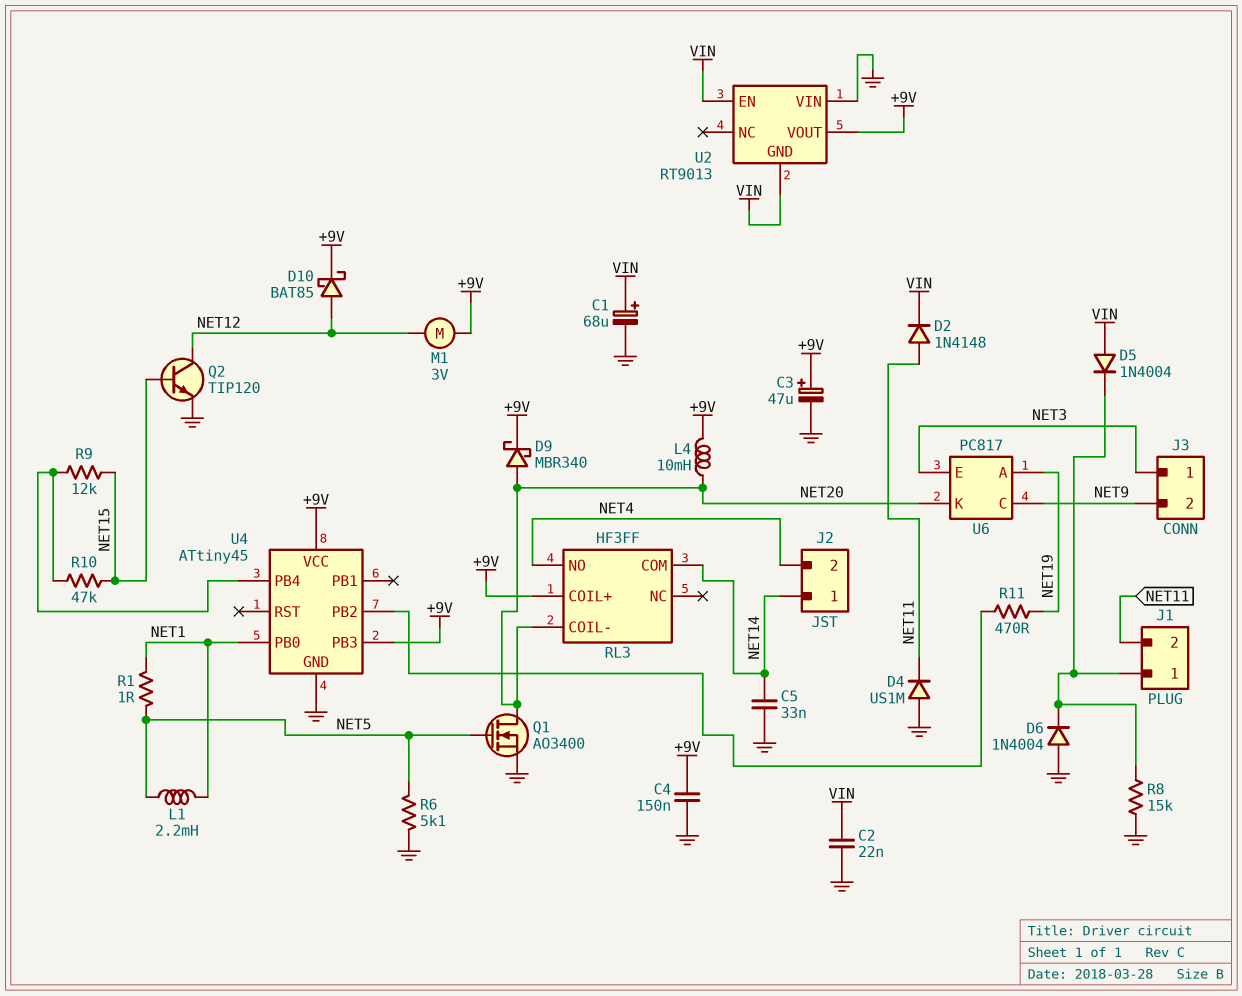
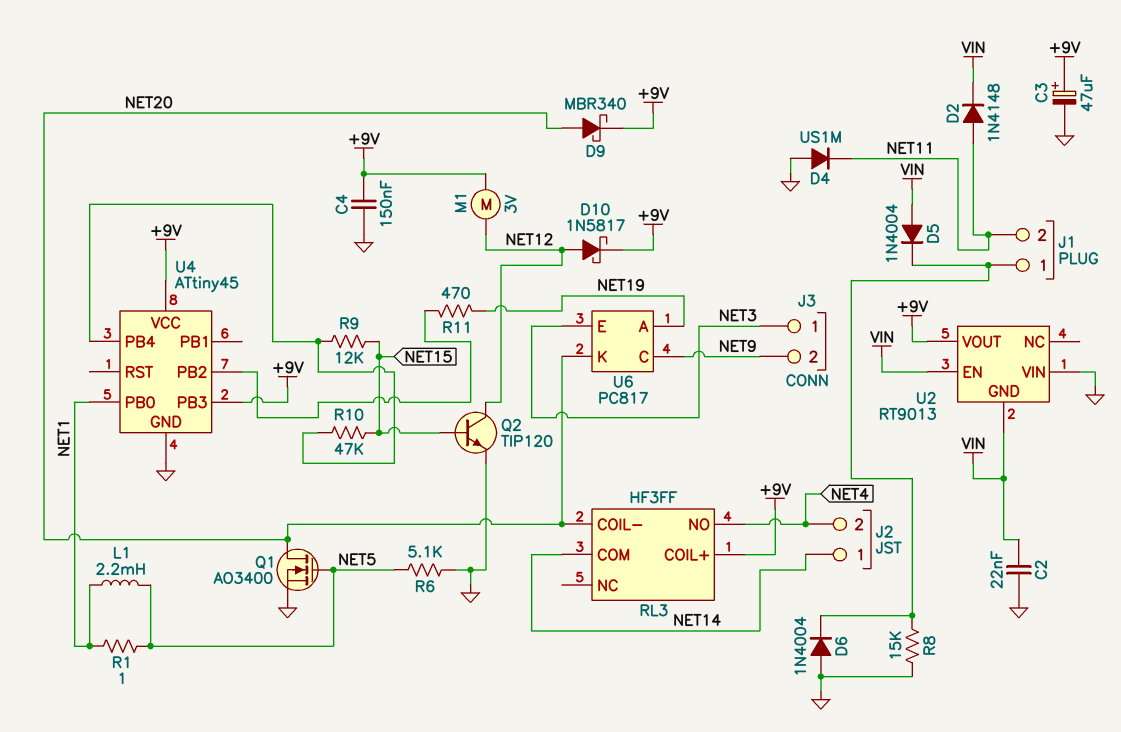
C1: 68uF (plus VIN, minus GND) -> none
C5: 33nF (GND, NET14) -> none
D10: schottky BAT85 (A NET12, K +9V) -> schottky 1N5817 (A NET12, K +9V)
L4: 10mH (+9V, NET20) -> none

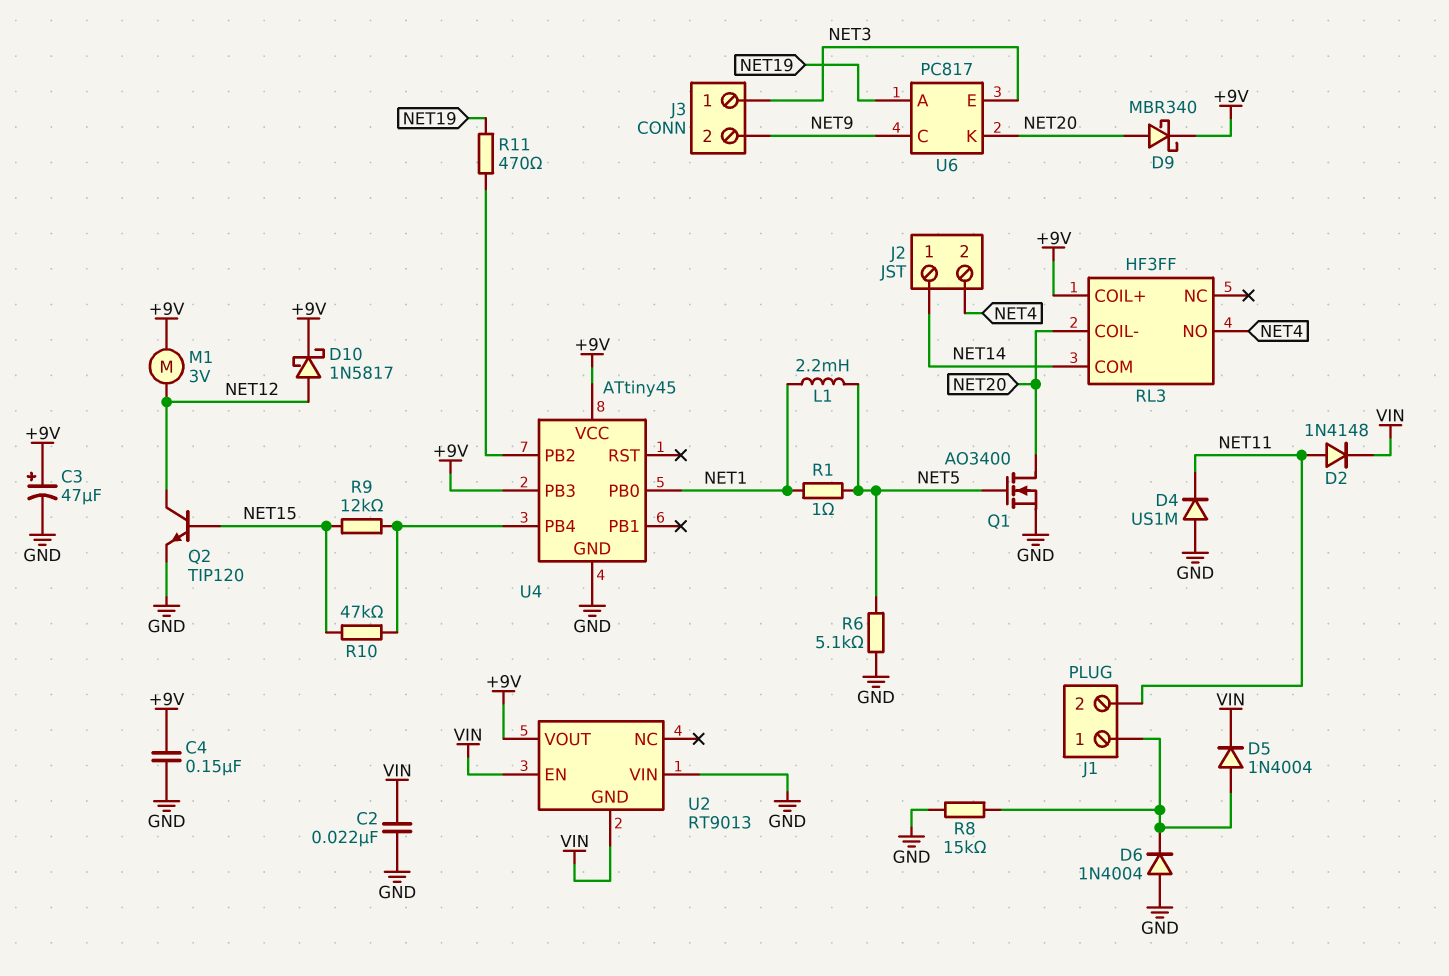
D5: diode 1N4004 (A VIN, K J1/1) -> diode 1N4004 (A J1/1, K VIN)

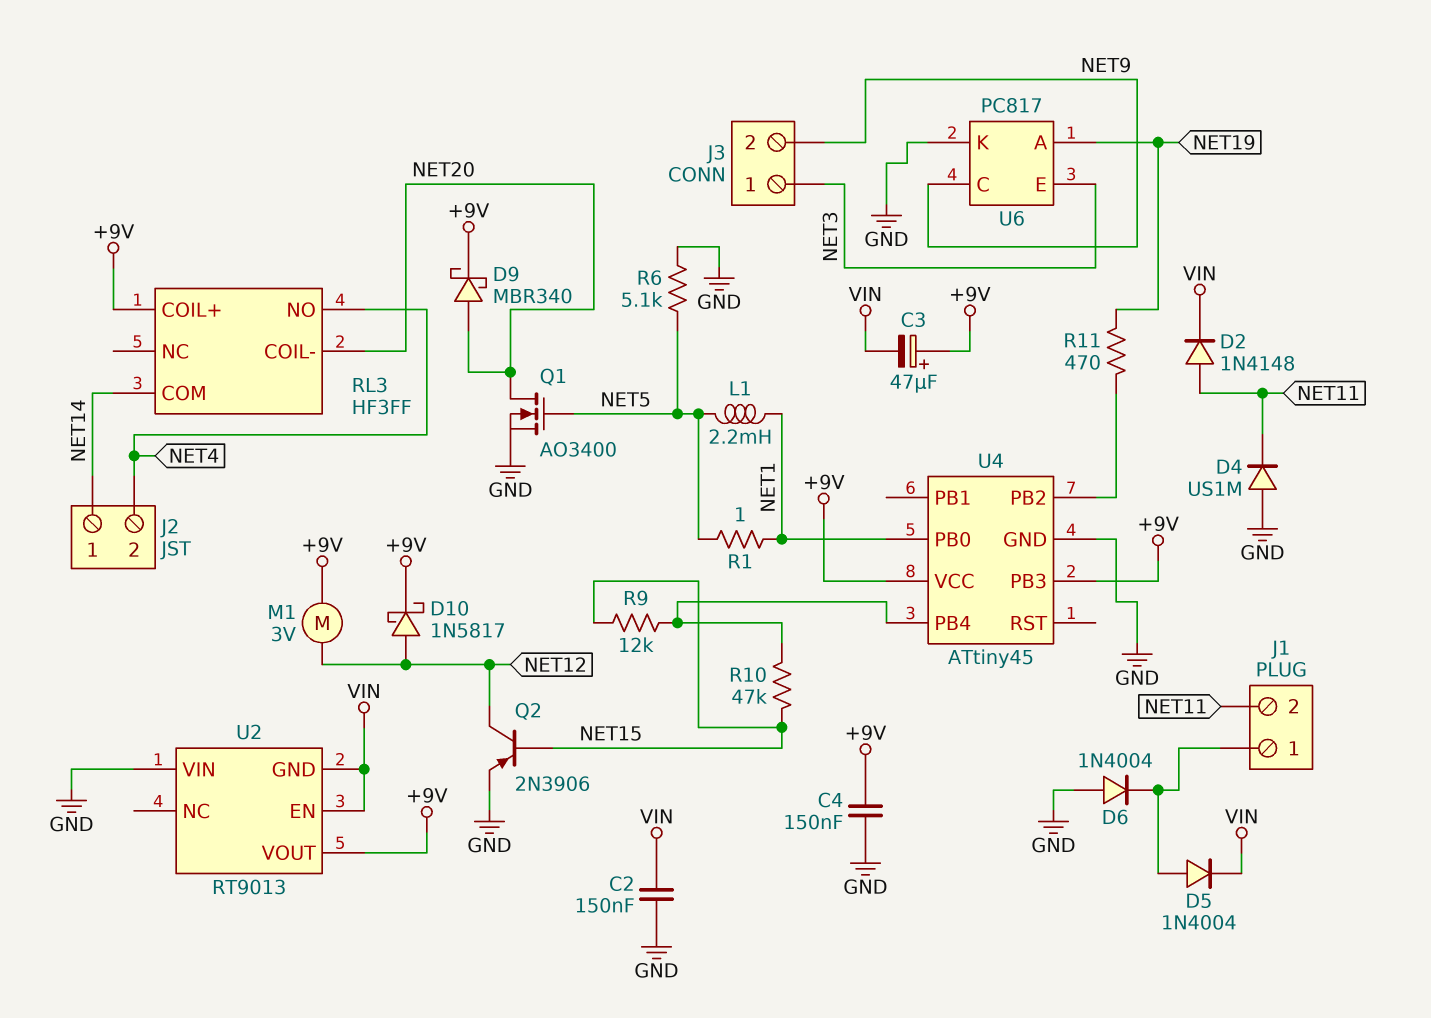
C2: 22nF (GND, VIN) -> 150nF (GND, VIN)
C3: 47uF (plus +9V, minus GND) -> 47uF (plus +9V, minus VIN)
Q2: NPN TIP120 (B NET15, C NET12, E GND) -> PNP 2N3906 (B NET15, C NET12, E GND)
R8: 15k (GND, J1/1) -> none
U6 pin K: NET20 -> GND

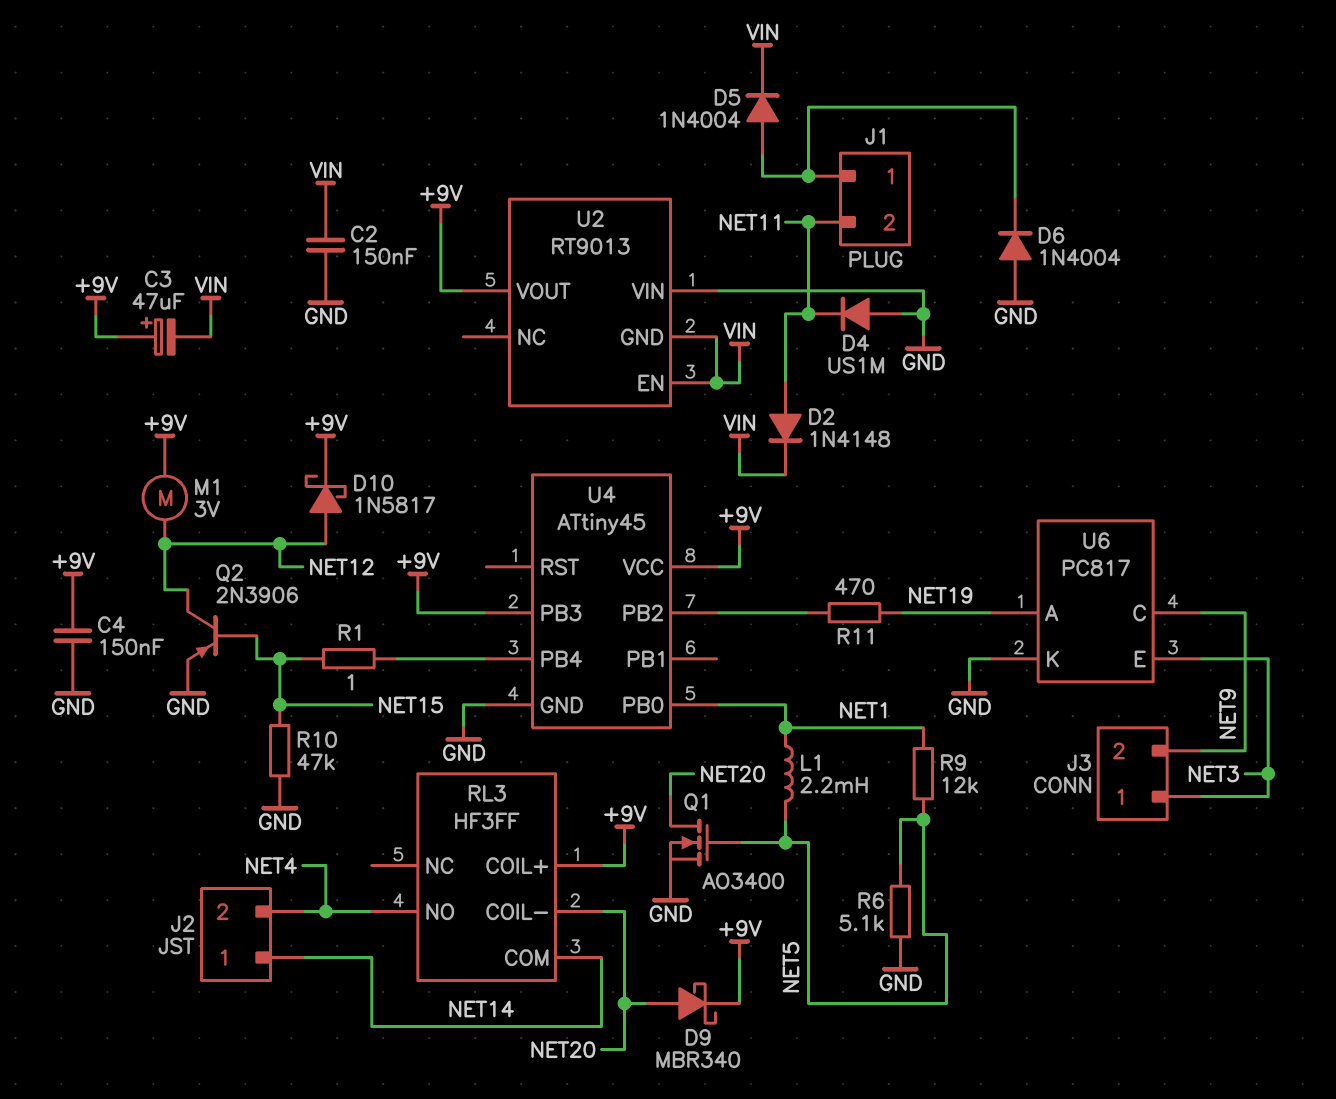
R1: 1 (NET1, NET5) -> 1 (NET15, U4/PB4)
R9: 12k (NET15, U4/PB4) -> 12k (NET1, NET5)
R10: 47k (NET15, U4/PB4) -> 47k (GND, NET15)

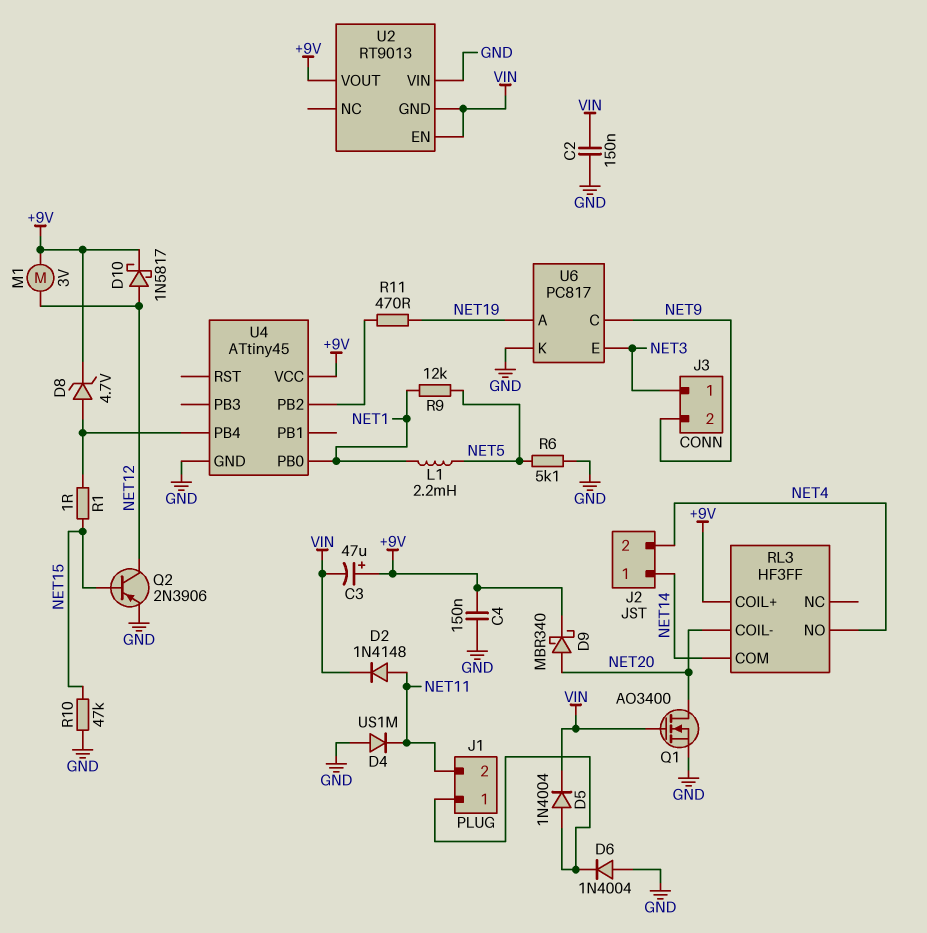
D8: none -> zener 4.7V (A U4/PB4, K +9V)
Q1: NMOS AO3400 (G NET5, D NET20, S GND) -> NMOS AO3400 (G VIN, D NET20, S GND)
U4 pin PB3: +9V -> none

